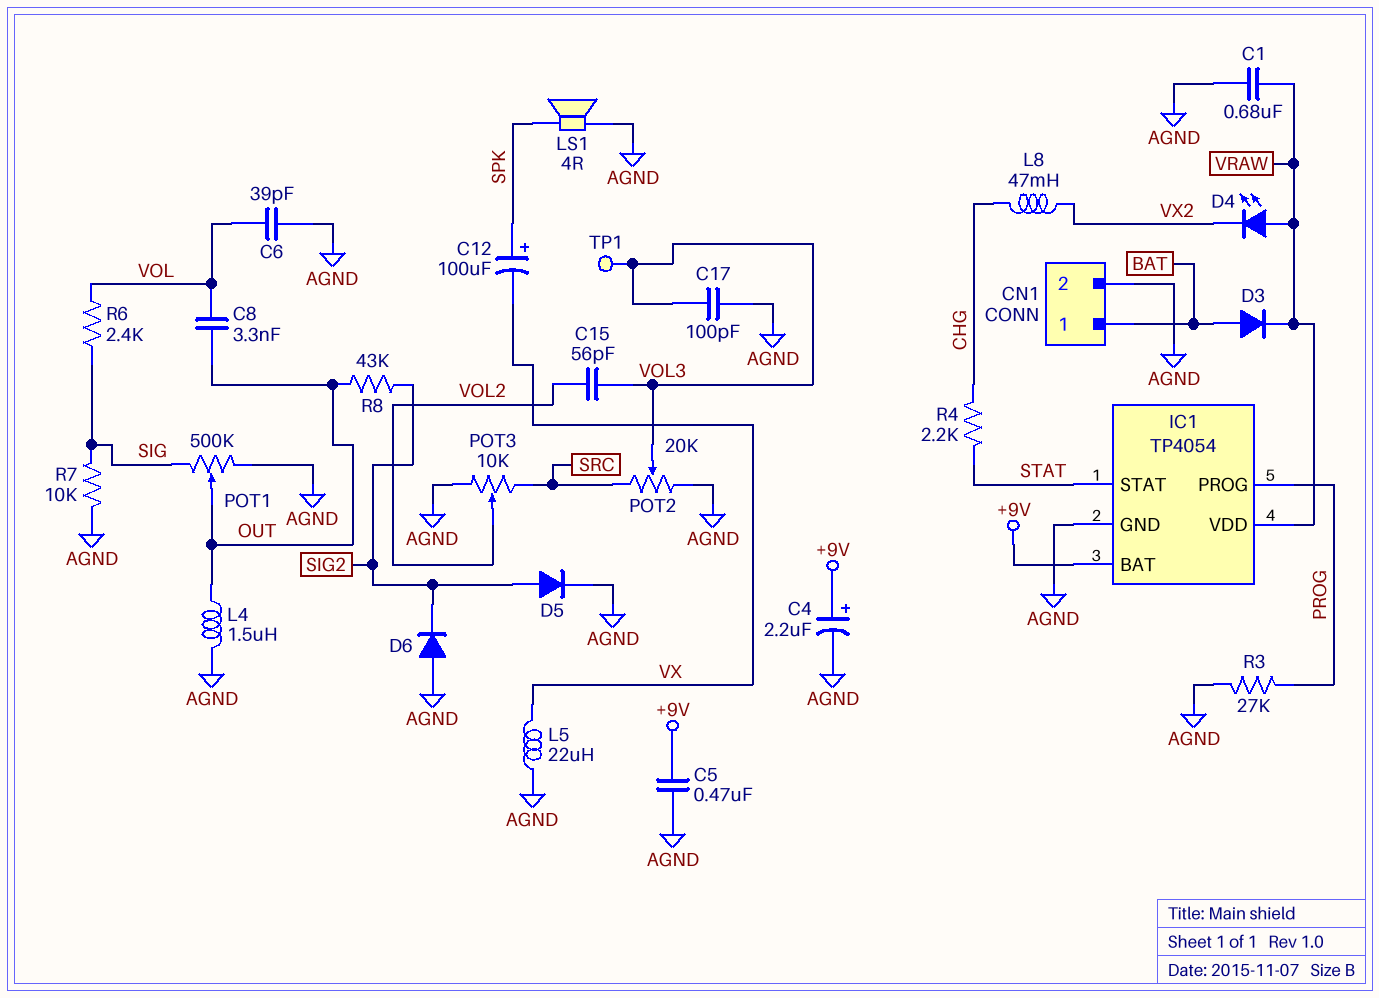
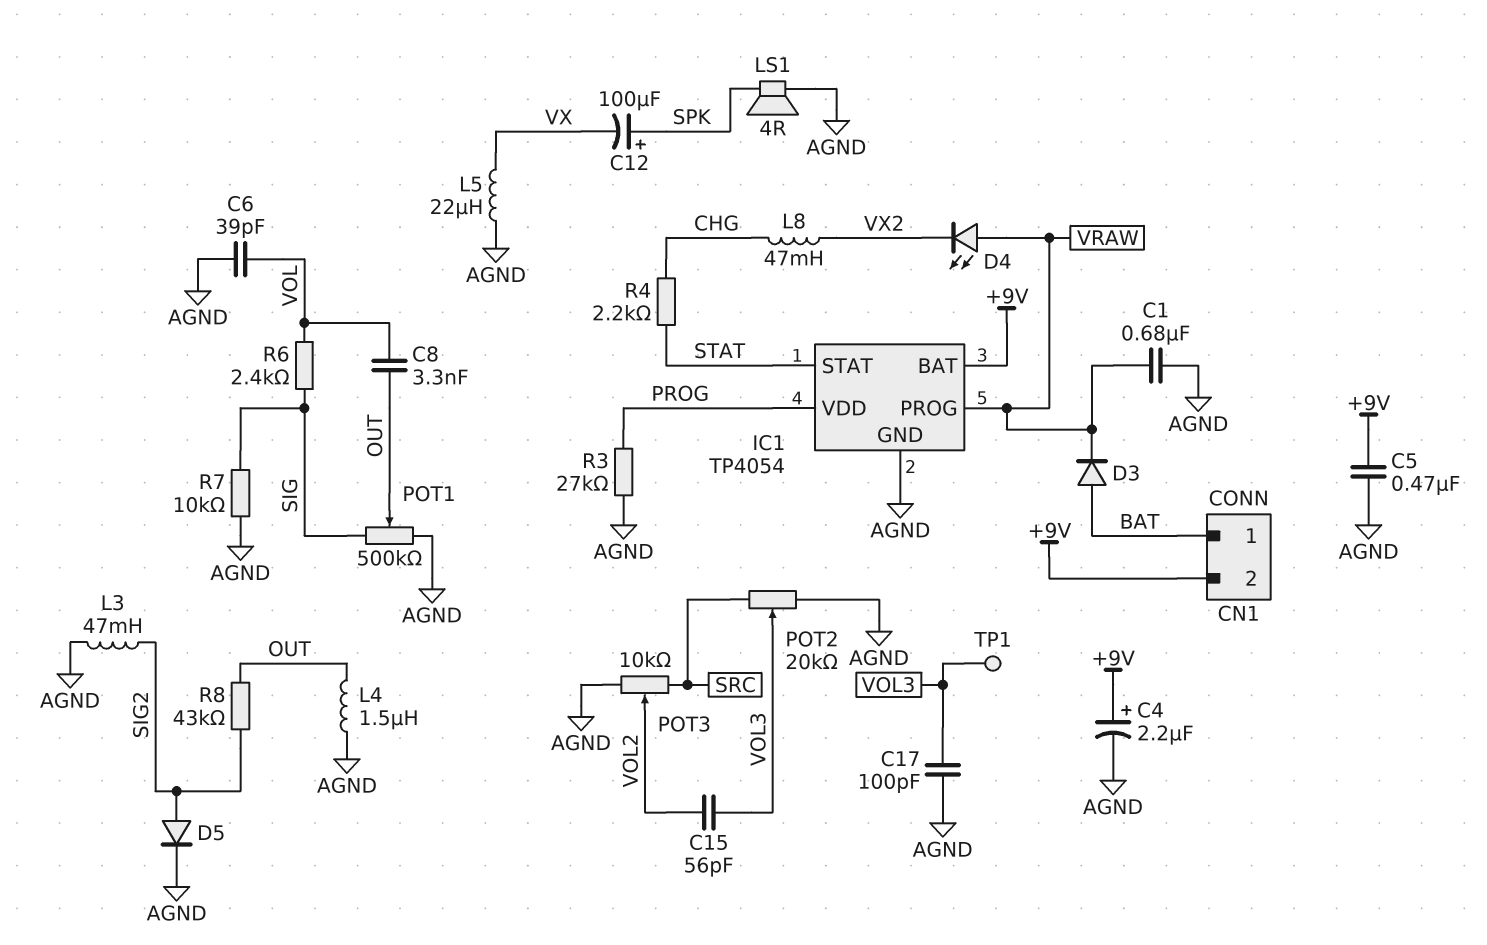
CN1 pin 2: AGND -> +9V
D6: diode (A AGND, K SIG2) -> none
IC1 pin PROG: PROG -> VRAW
IC1 pin VDD: VRAW -> PROG
L3: none -> 47mH (AGND, SIG2)

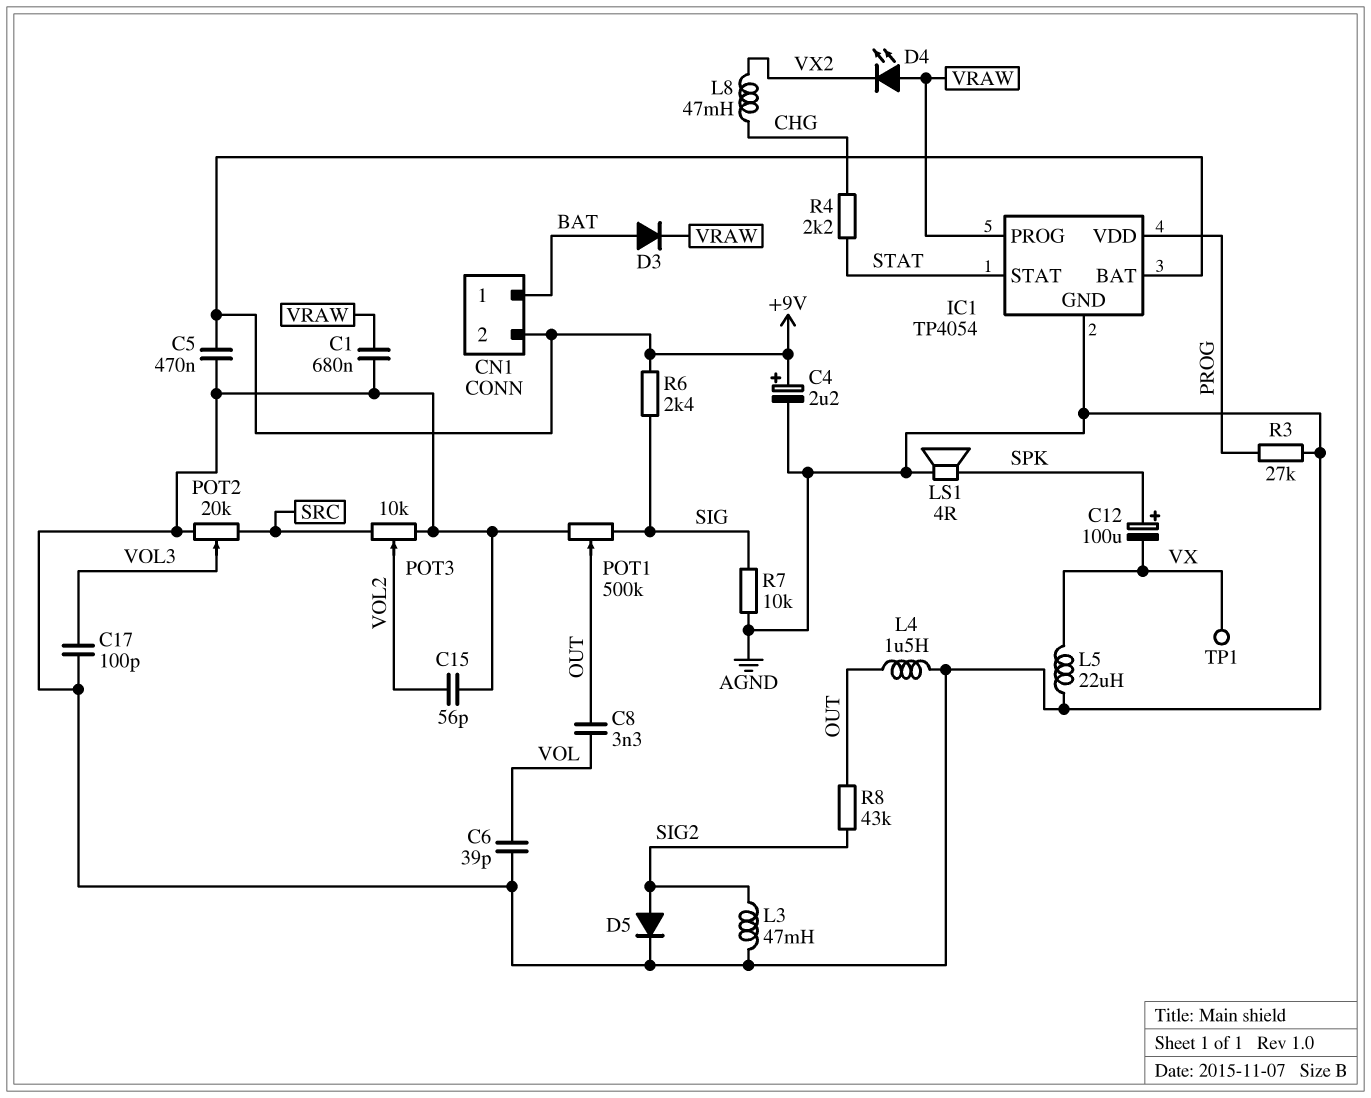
C15: 56pF (VOL2, VOL3) -> 56pF (AGND, VOL2)
R6: 2.4k (SIG, VOL) -> 2.4k (+9V, SIG)
TP1: test point (VOL3) -> test point (VX)

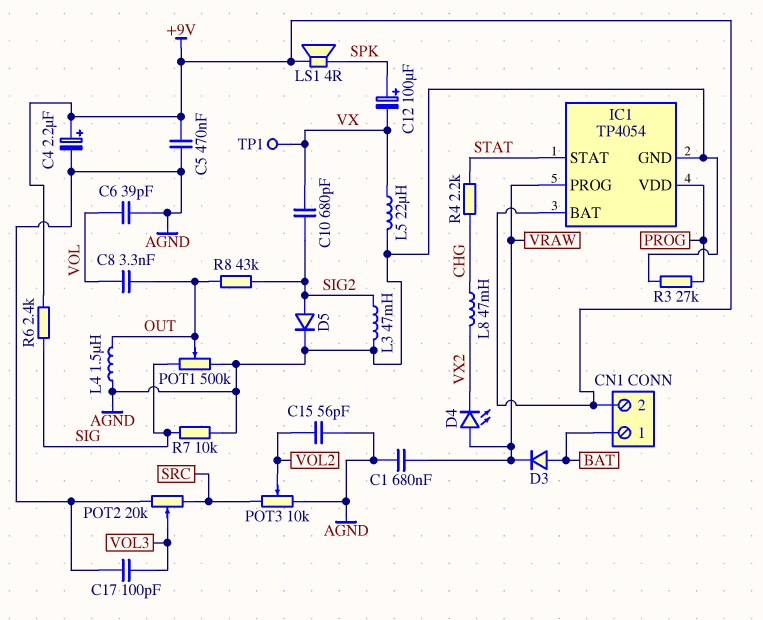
C10: none -> 680pF (SIG2, VX)
LS1: speaker 4R (AGND, SPK) -> speaker 4R (+9V, SPK)

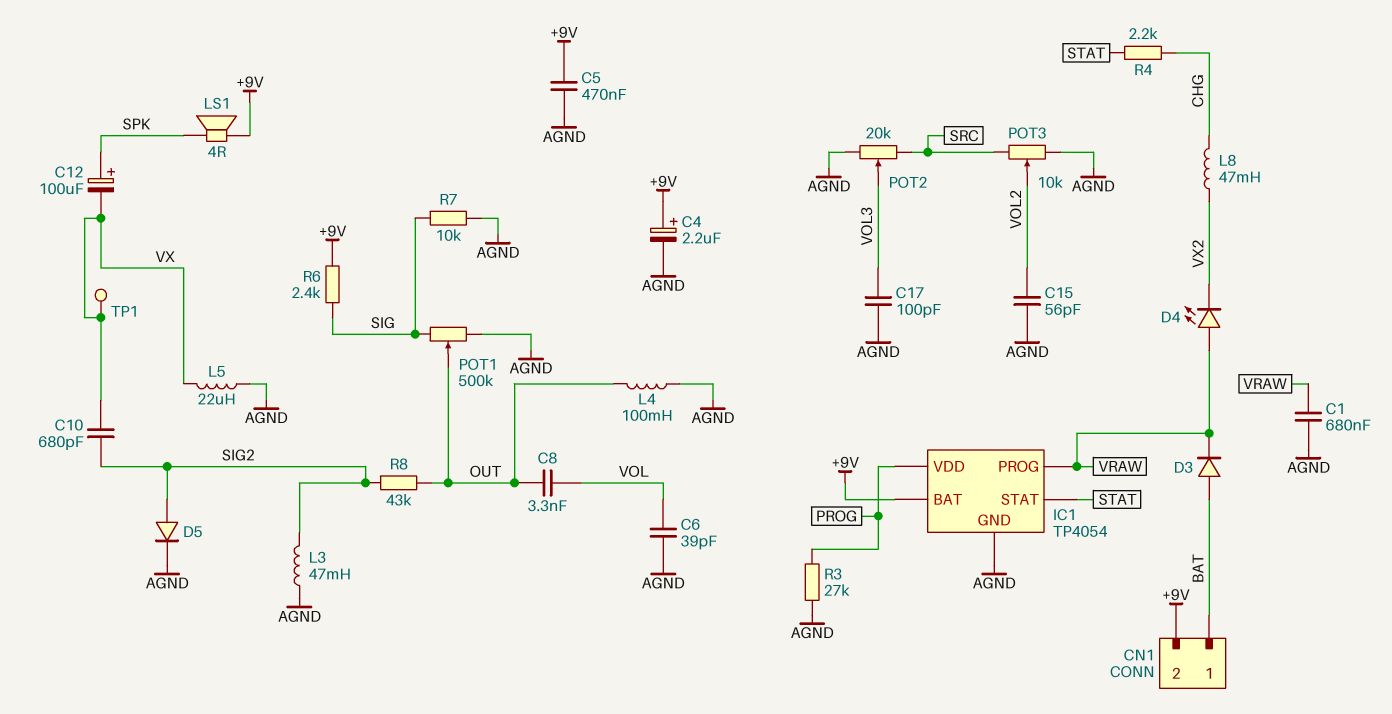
L4: 1.5uH (AGND, OUT) -> 100mH (AGND, OUT)

